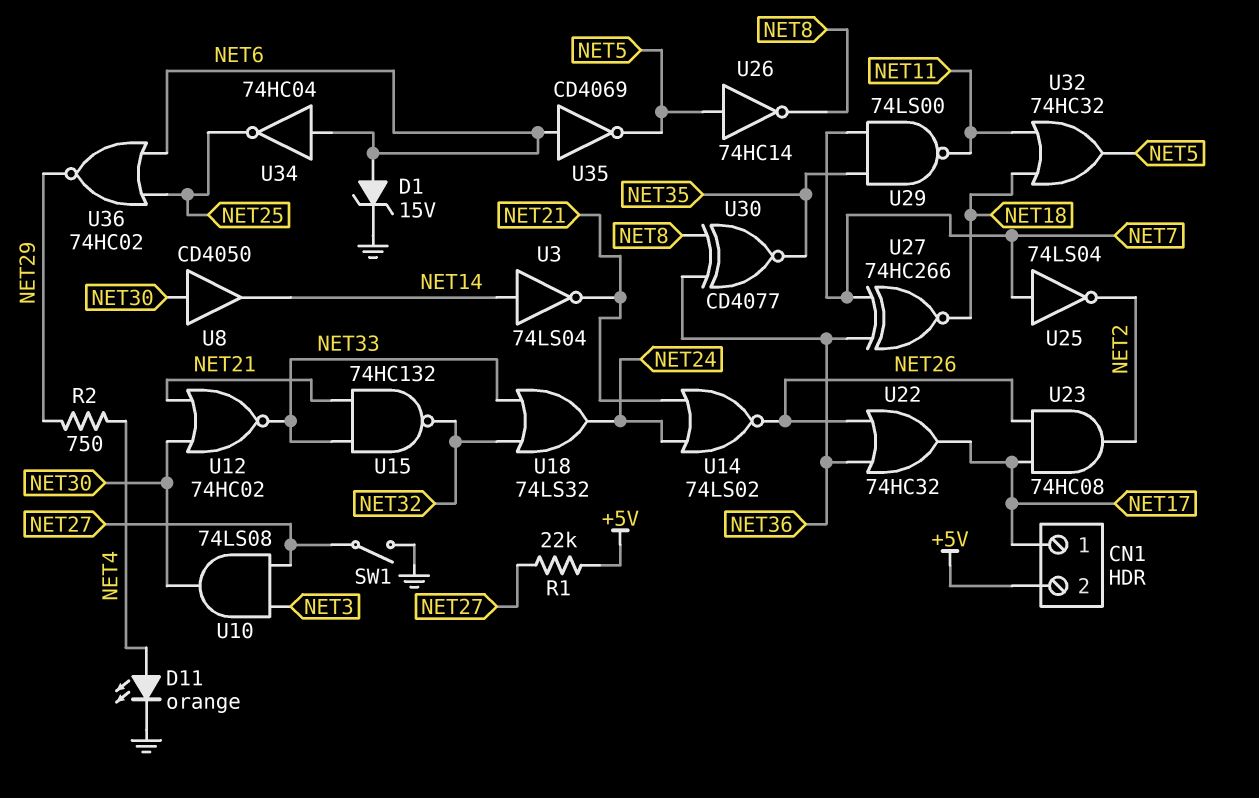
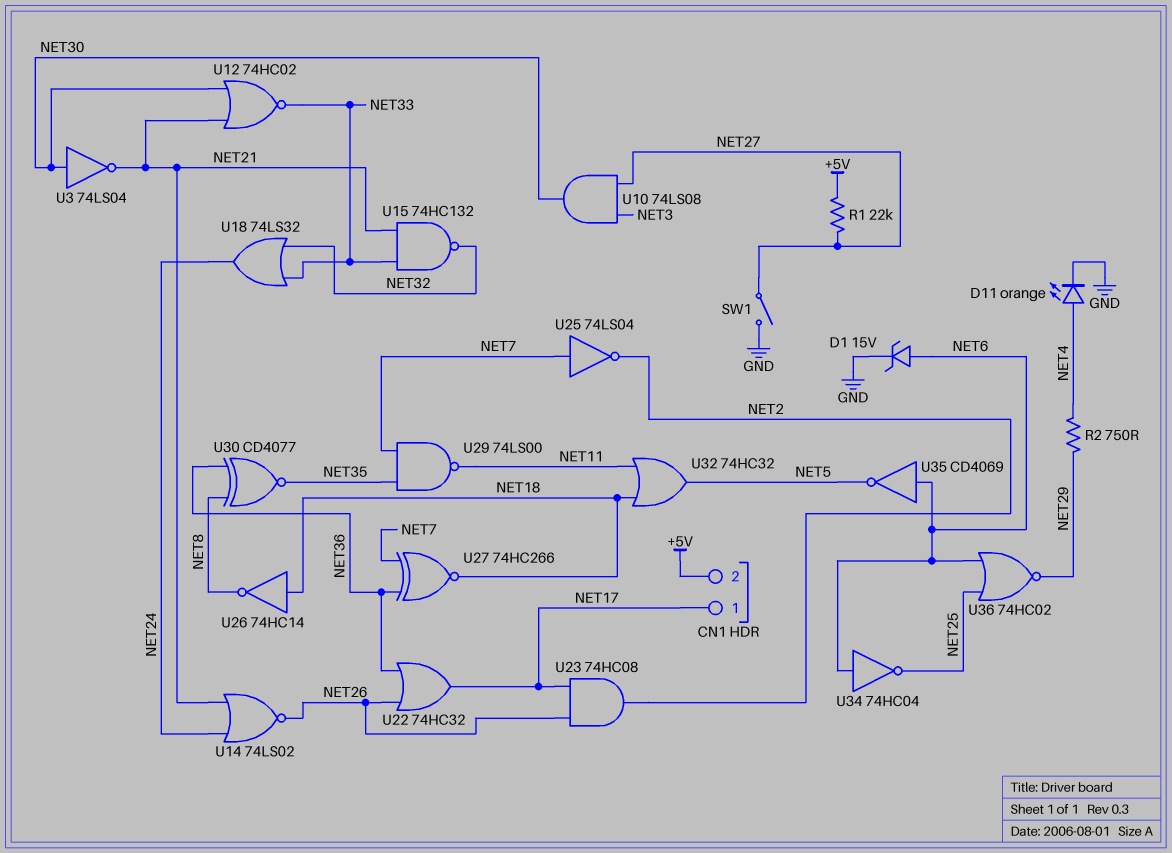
U3: NOT 74LS04 (in NET14, out NET21) -> NOT 74LS04 (in NET30, out NET21)
U8: buffer CD4050 (in NET30, out NET14) -> none
U26: NOT 74HC14 (in NET5, out NET8) -> NOT 74HC14 (in NET18, out NET8)

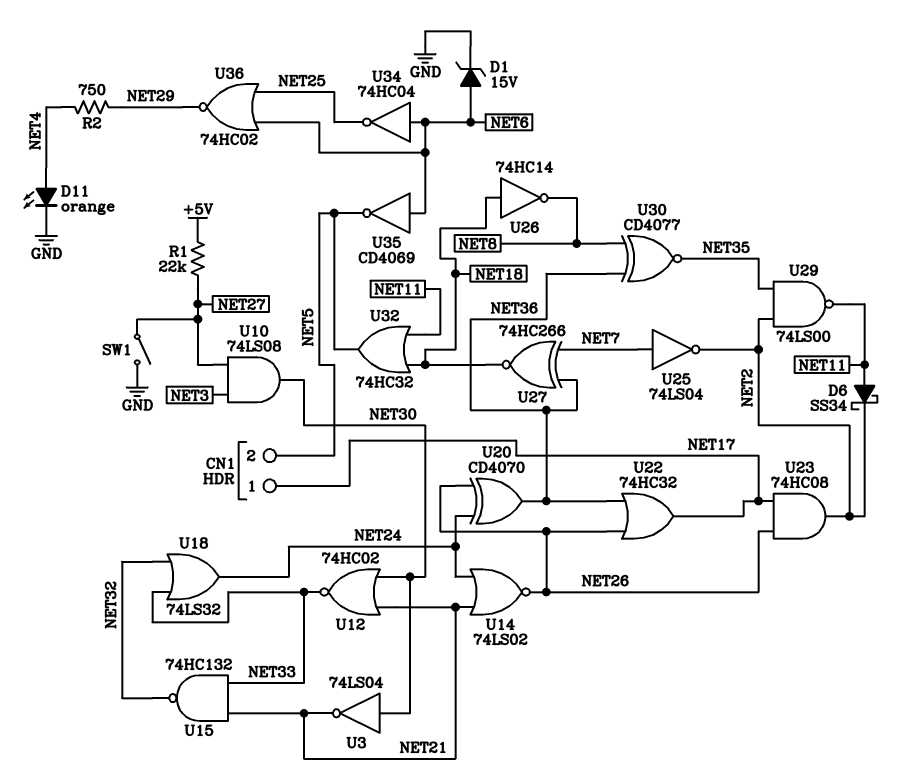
CN1 pin 2: +5V -> NET5
D6: none -> schottky SS34 (A NET11, K NET2)
U20: none -> XOR CD4070 (in NET24, in NET26, out NET36)
U29: NAND 74LS00 (in NET7, in NET35, out NET11) -> NAND 74LS00 (in NET2, in NET35, out NET11)

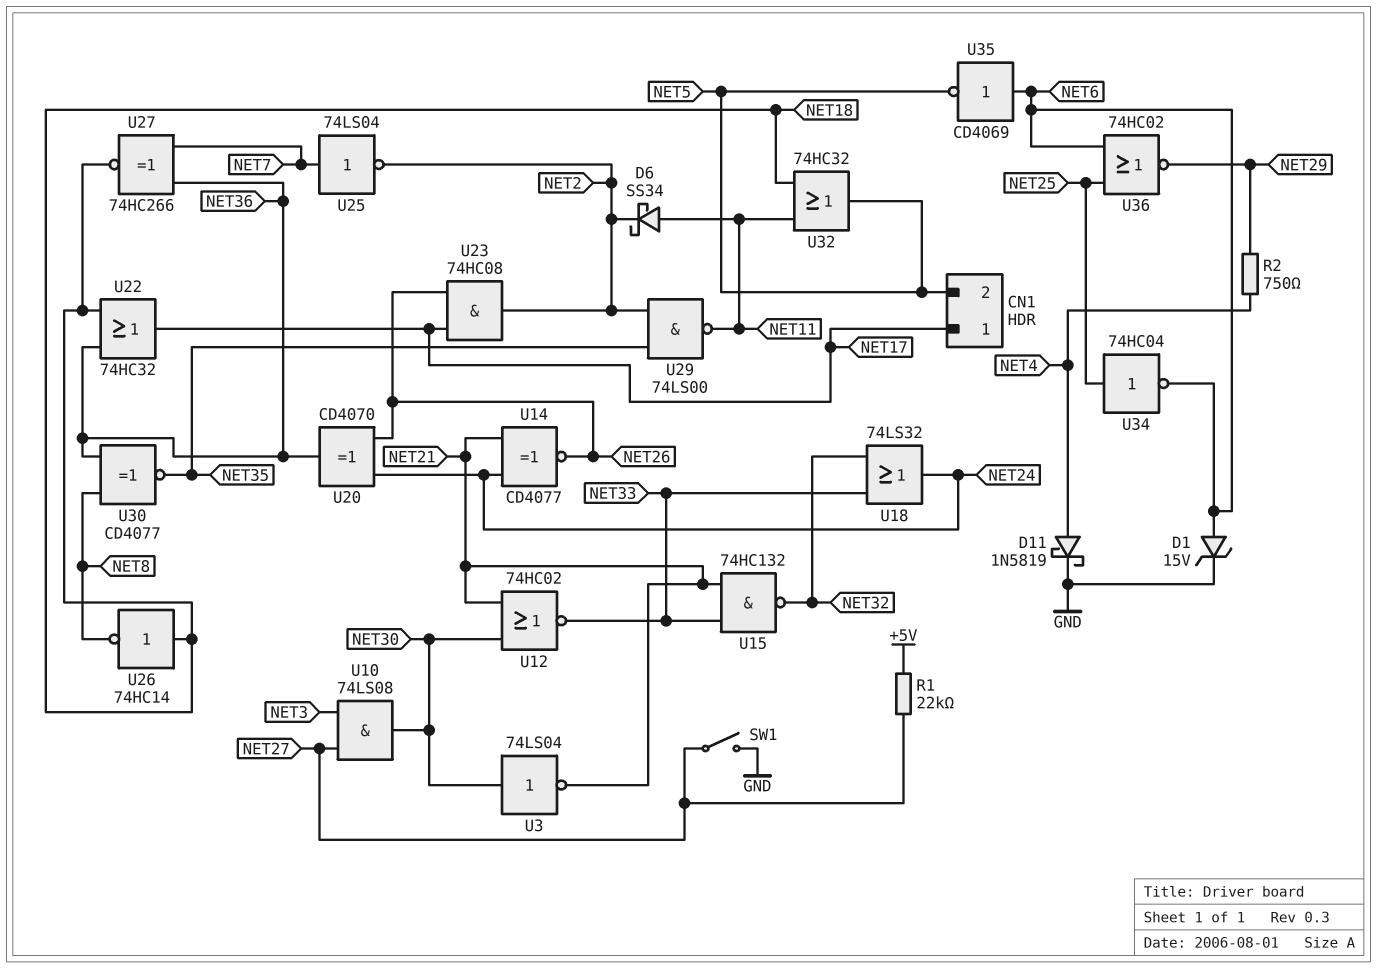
D11: LED orange (A NET4, K GND) -> schottky 1N5819 (A NET4, K GND)
U14: NOR 74LS02 (in NET21, in NET24, out NET26) -> XNOR CD4077 (in NET21, in NET24, out NET26)
U22: OR 74HC32 (in NET26, in NET36, out NET17) -> OR 74HC32 (in NET18, in NET36, out NET17)
U34: NOT 74HC04 (in NET6, out NET25) -> NOT 74HC04 (in NET25, out NET6)

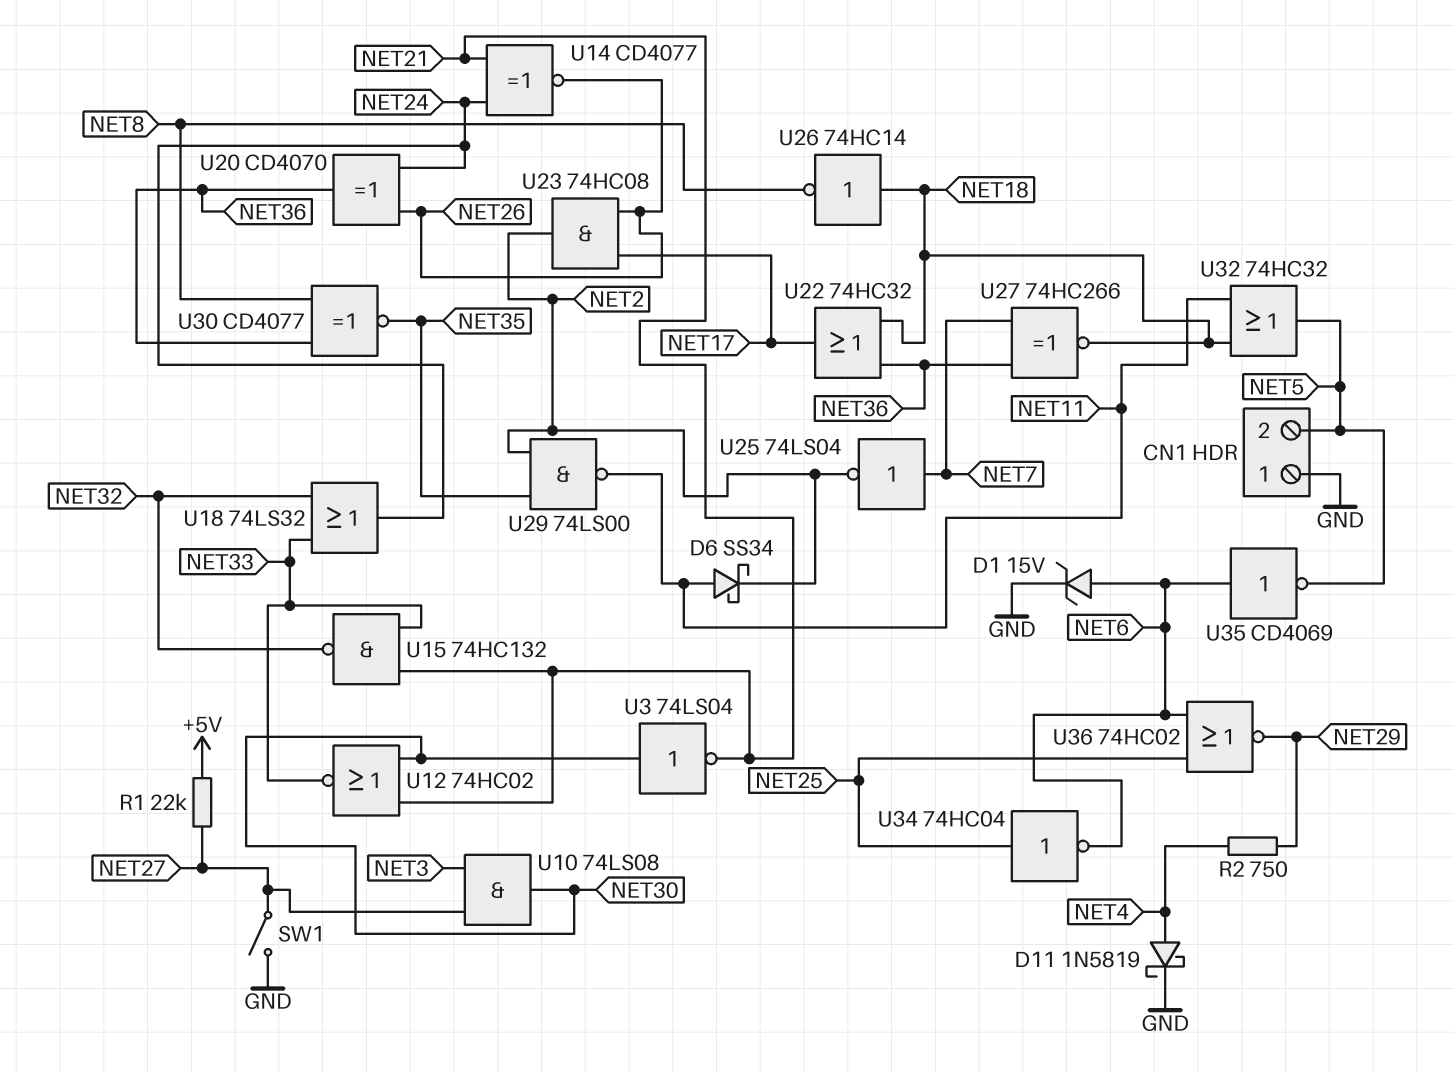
CN1 pin 1: NET17 -> GND

